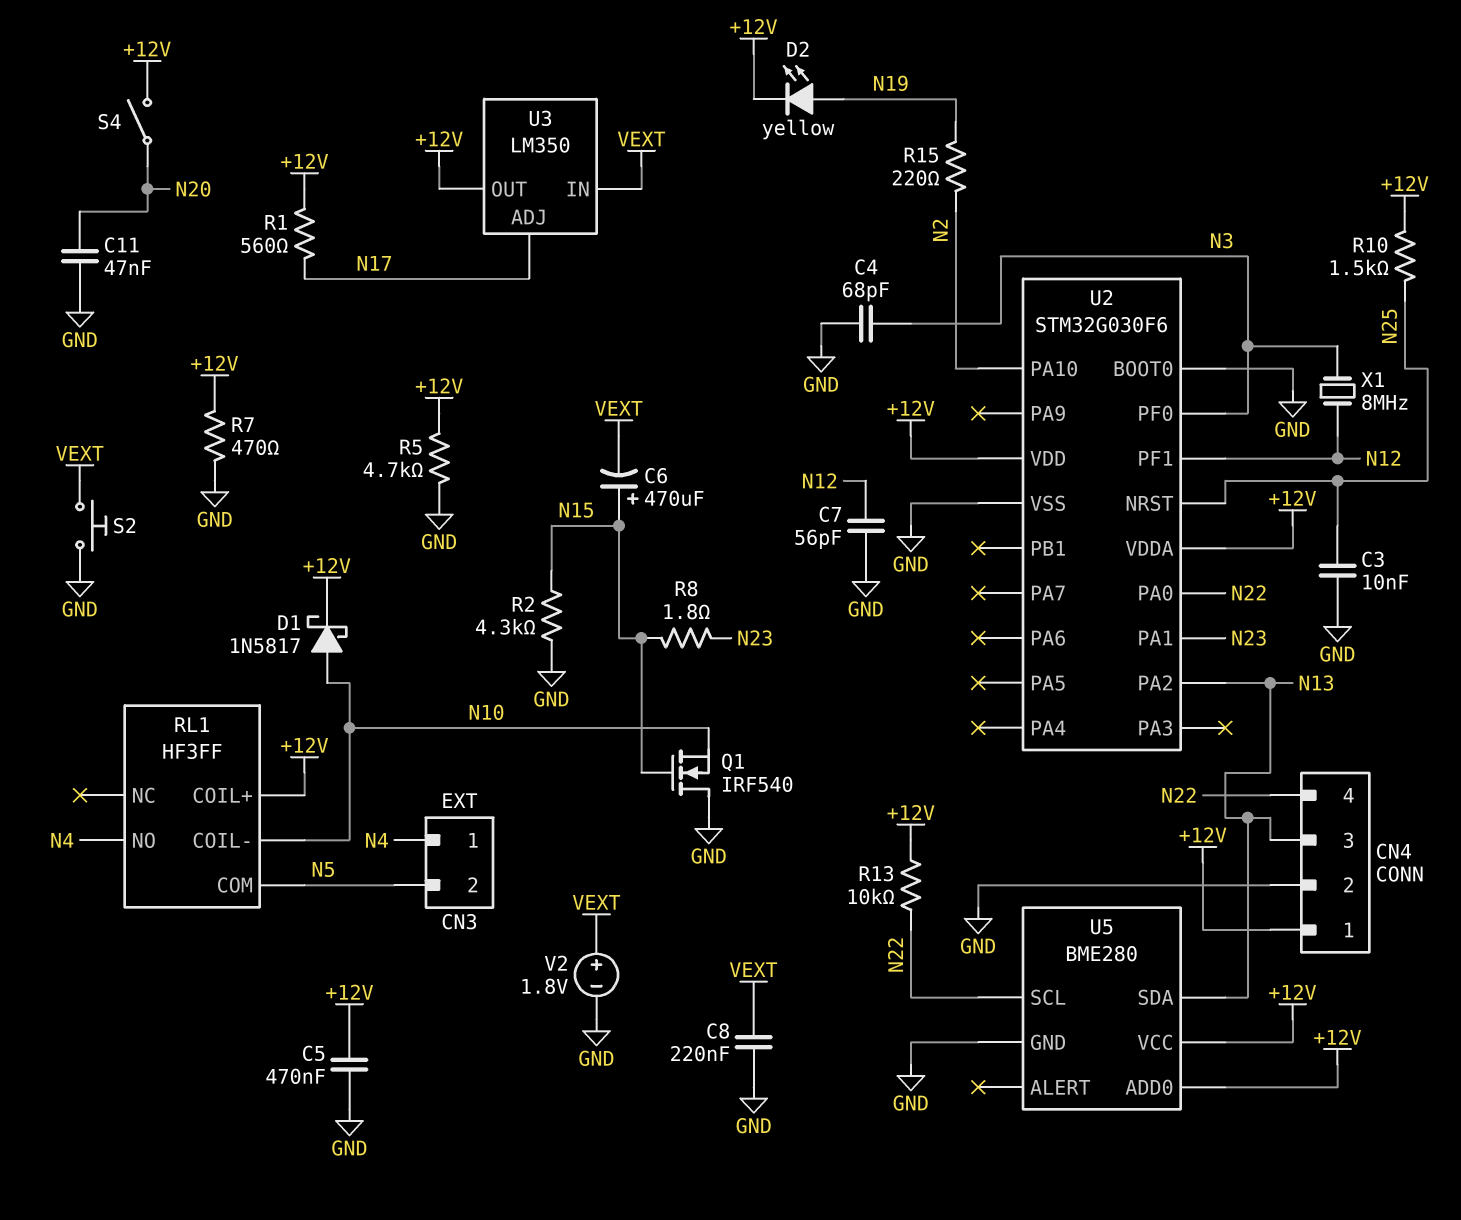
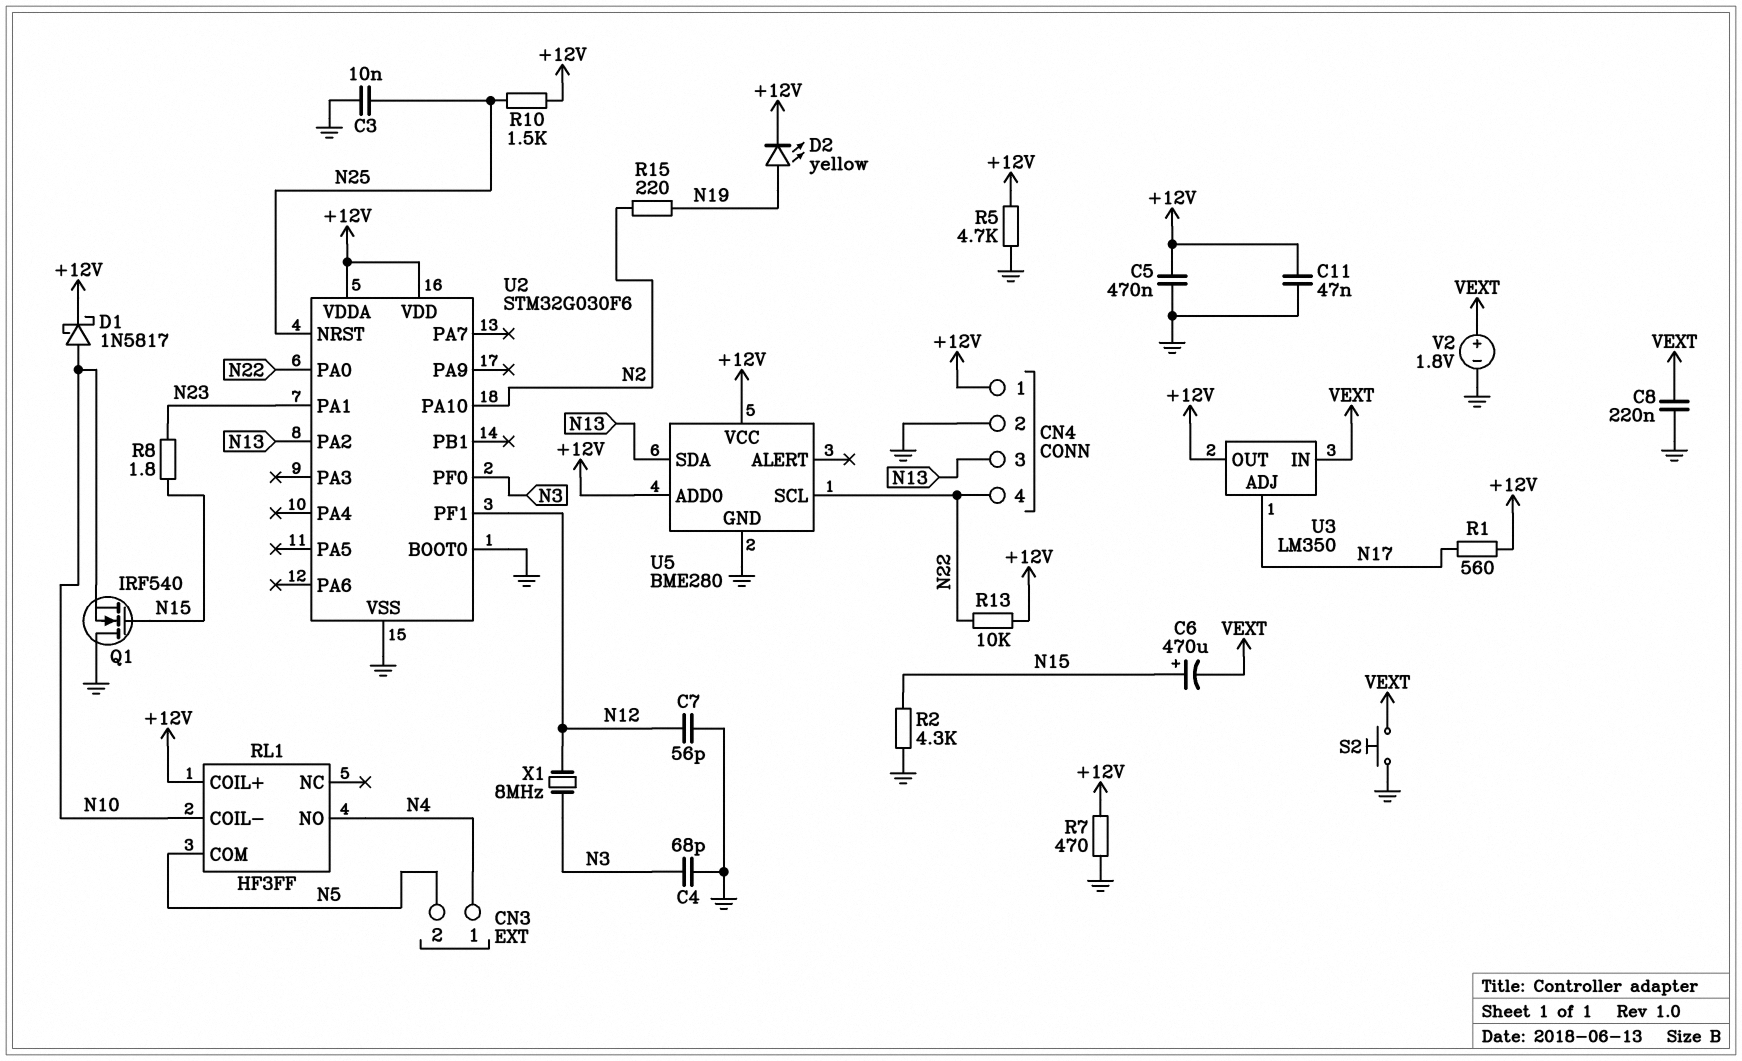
C11: 47nF (GND, N20) -> 47nF (+12V, GND)
S4: switch (+12V, N20) -> none

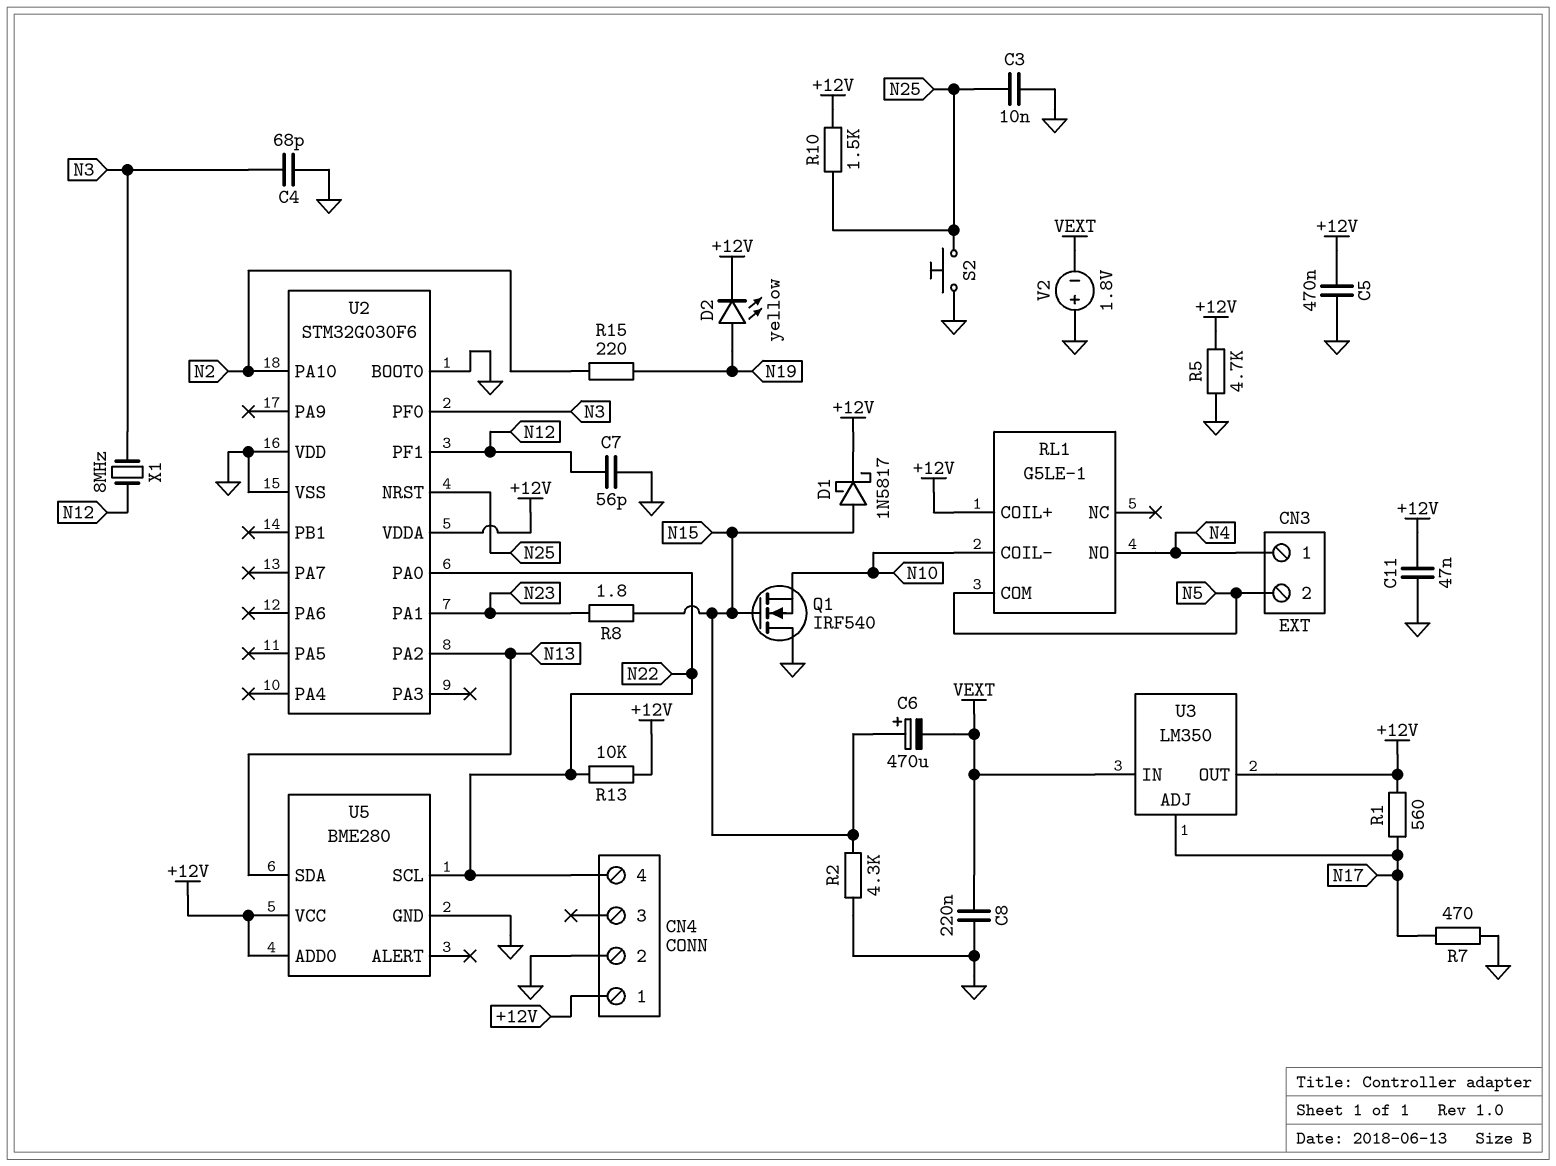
CN4 pin 3: N13 -> none
D1: schottky 1N5817 (A N10, K +12V) -> schottky 1N5817 (A N15, K +12V)
R7: 470 (+12V, GND) -> 470 (GND, N17)
RL1: HF3FF -> G5LE-1
S2: button (GND, VEXT) -> button (GND, N25)
U2 pin VDD: +12V -> GND
V2: 1.8V (plus VEXT, minus GND) -> 1.8V (plus GND, minus VEXT)

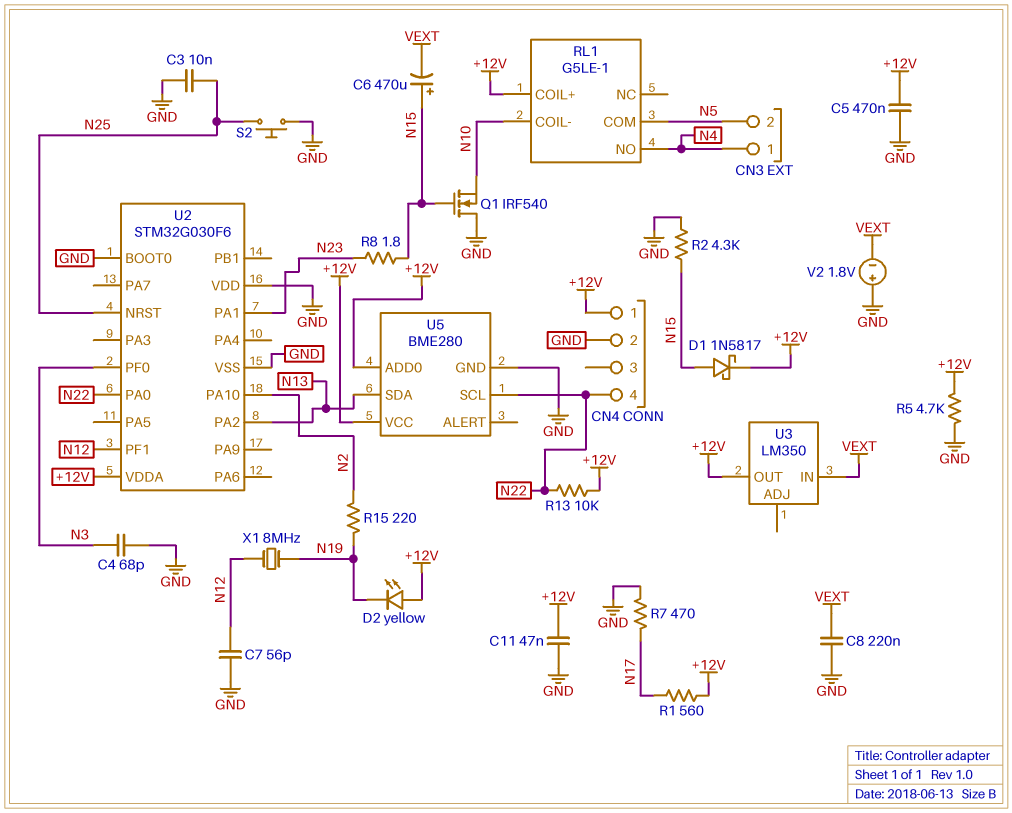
D2: LED yellow (A N19, K +12V) -> LED yellow (A +12V, K N19)
R10: 1.5k (+12V, N25) -> none
U3 pin ADJ: N17 -> none
X1: 8MHz (N3, N12) -> 8MHz (N12, N19)

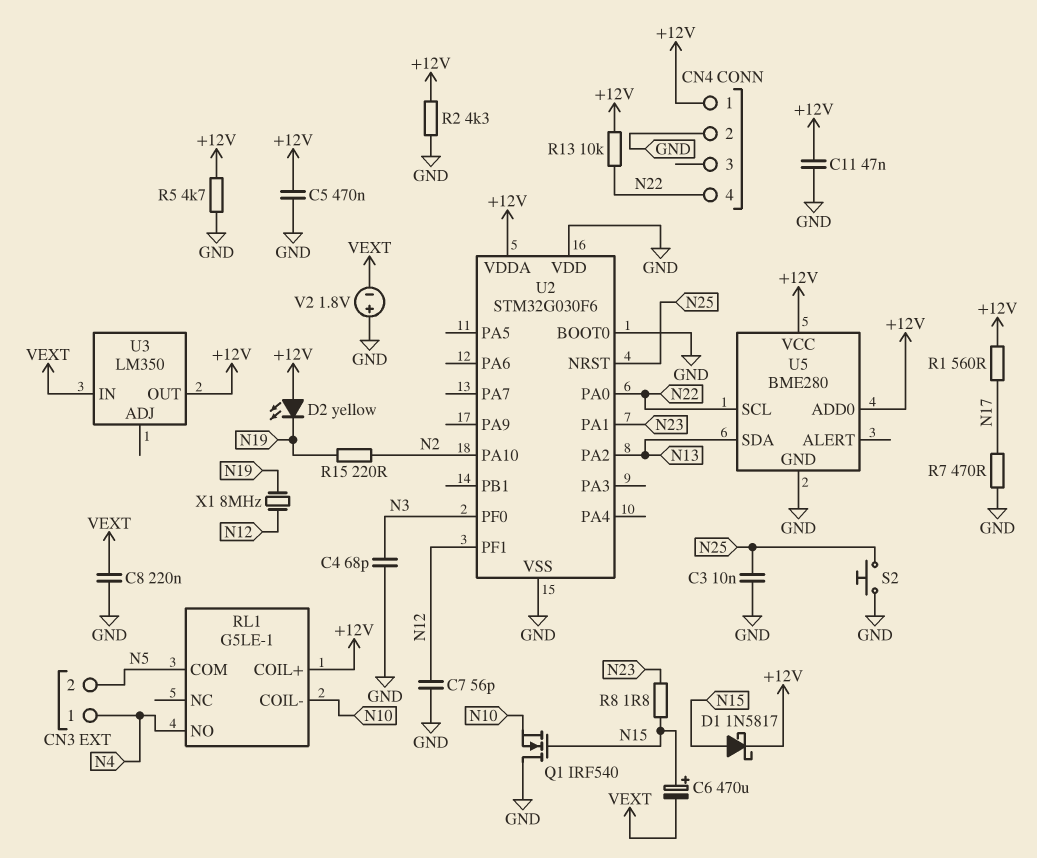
R2: 4.3k (GND, N15) -> 4.3k (+12V, GND)

